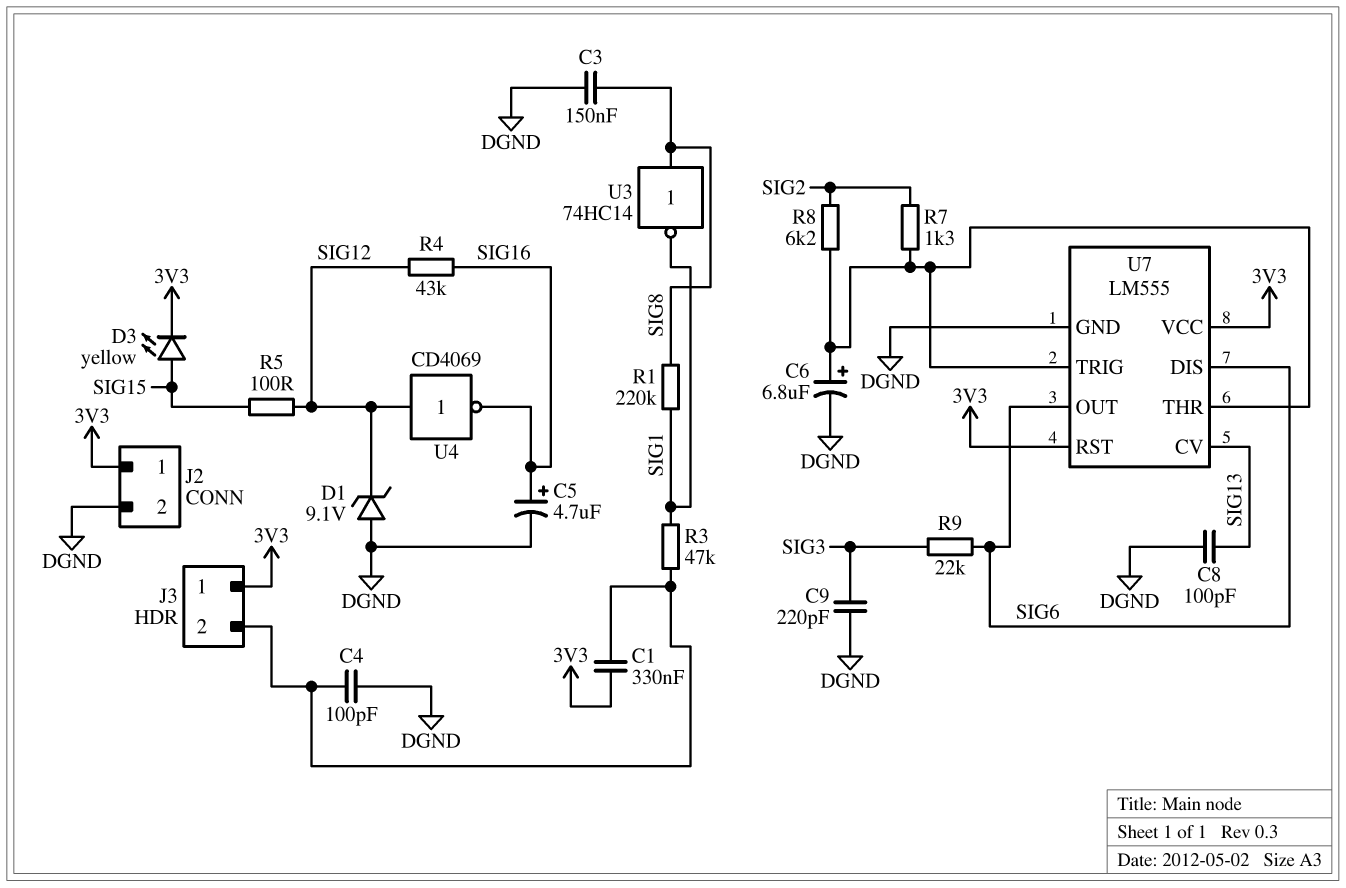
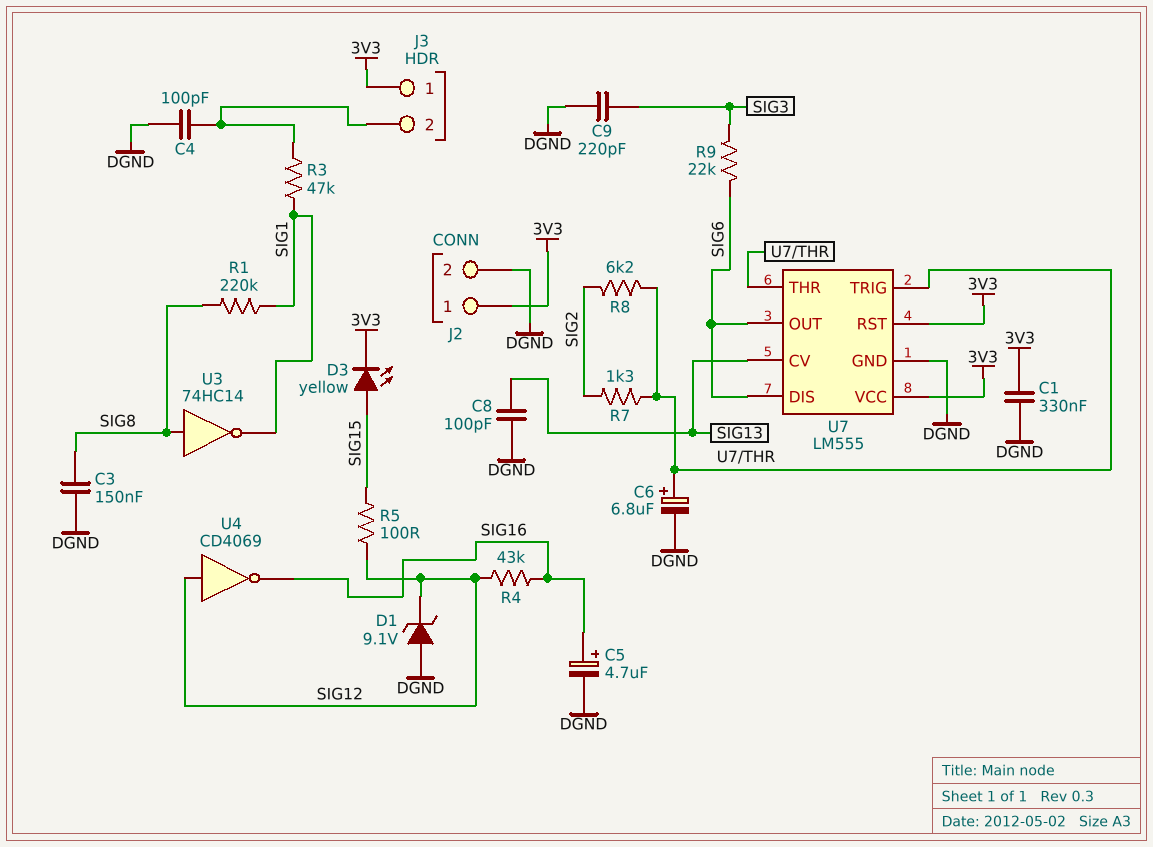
C1: 330nF (3V3, J3/2) -> 330nF (3V3, DGND)

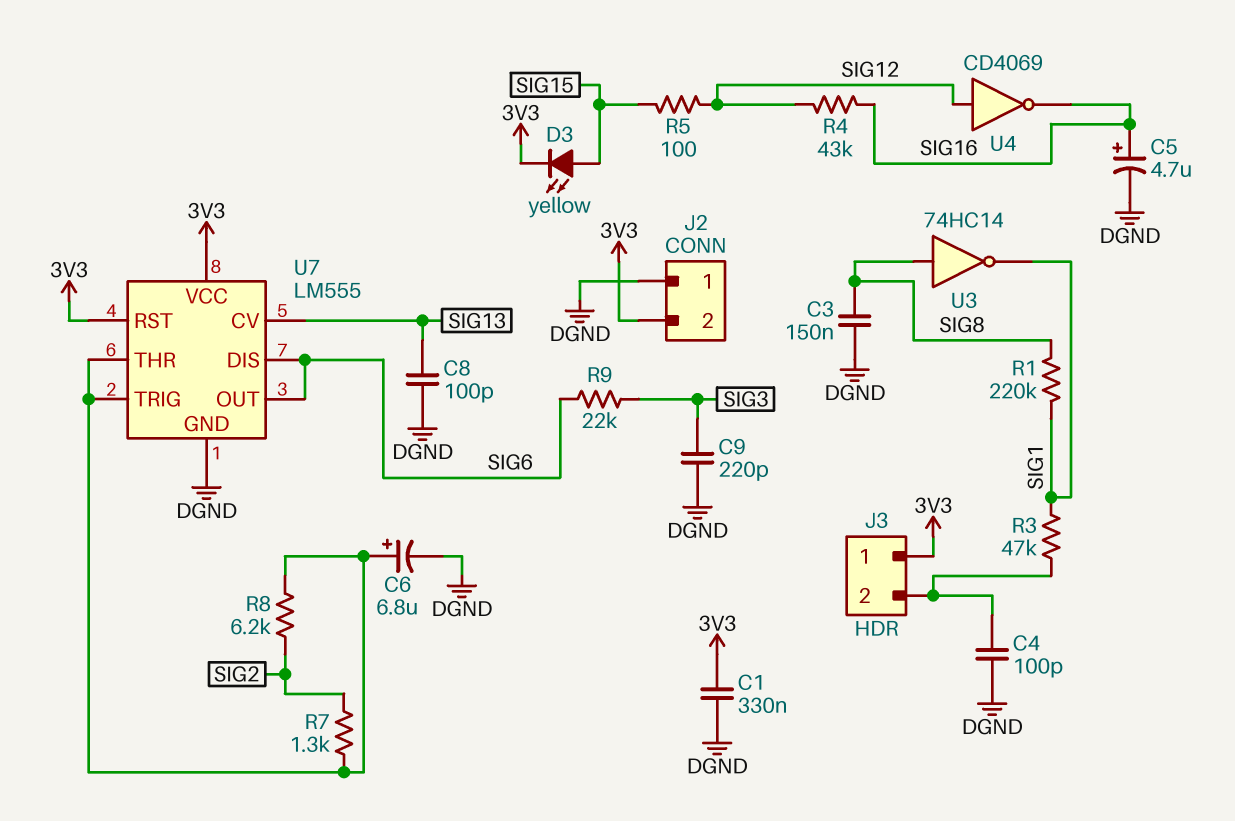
D1: zener 9.1V (A DGND, K SIG12) -> none
J2 pin 1: 3V3 -> DGND
J2 pin 2: DGND -> 3V3

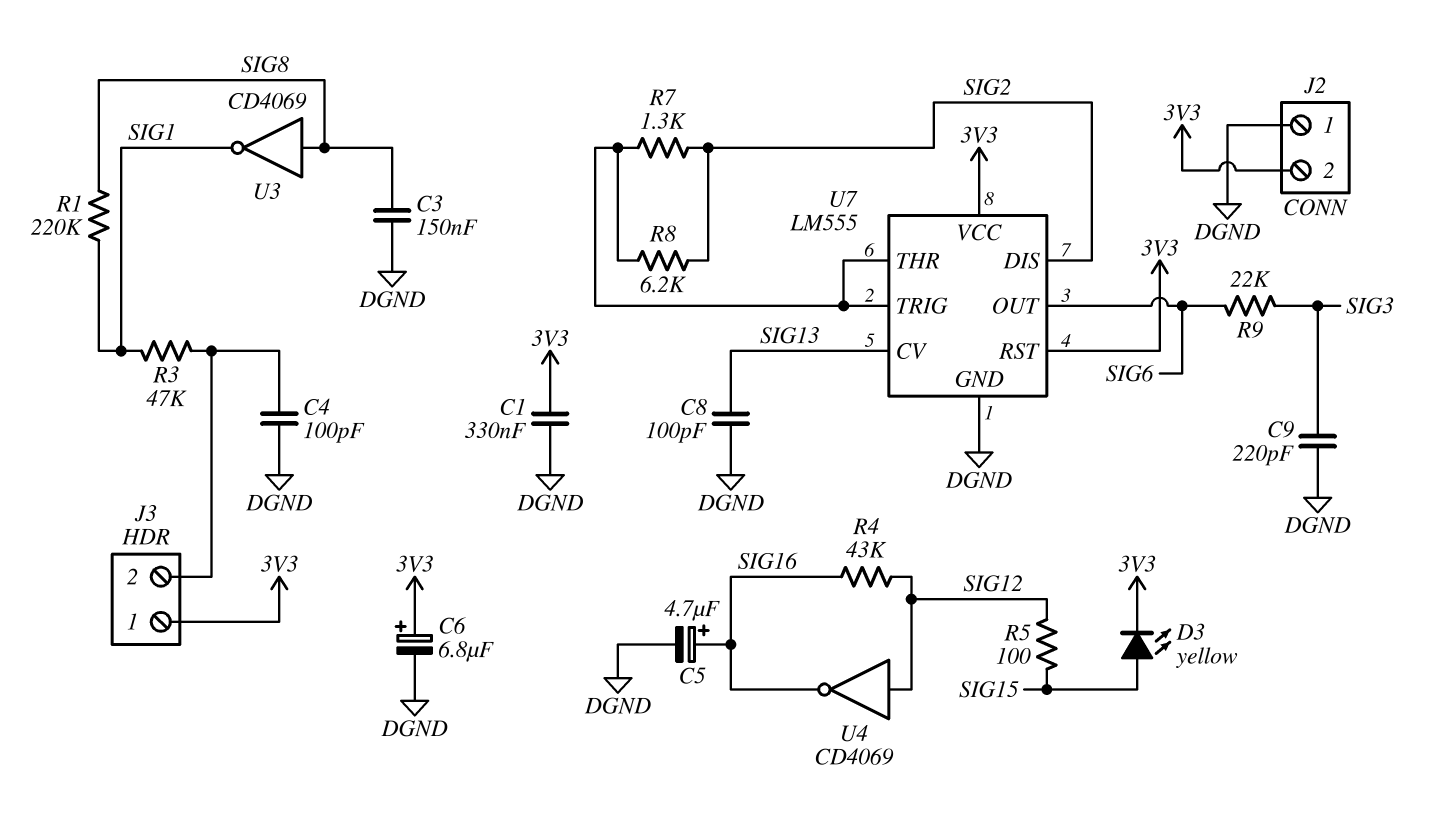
C6: 6.8uF (plus U7/THR, minus DGND) -> 6.8uF (plus 3V3, minus DGND)
U3: NOT 74HC14 (in SIG8, out SIG1) -> NOT CD4069 (in SIG8, out SIG1)
U7 pin DIS: SIG6 -> SIG2

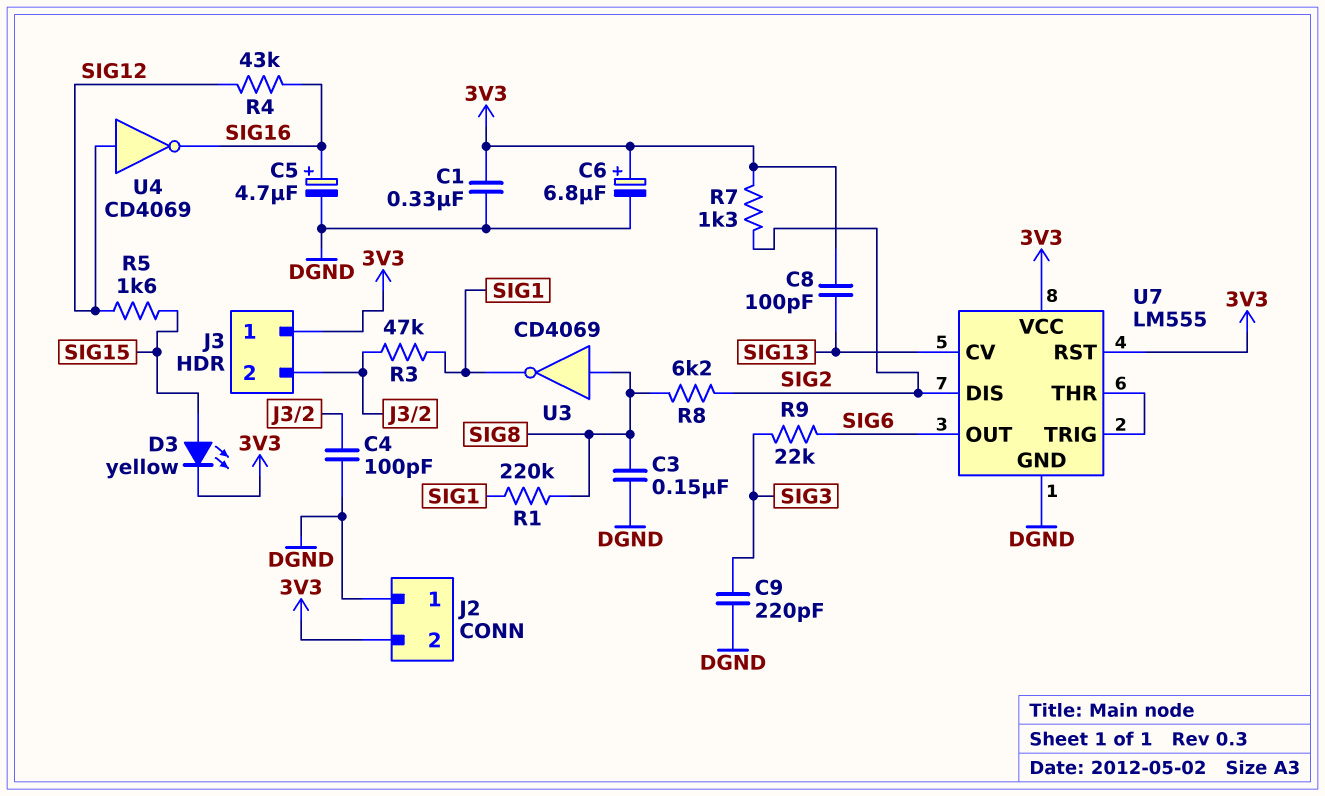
C8: 100pF (DGND, SIG13) -> 100pF (3V3, SIG13)
R5: 100 (SIG12, SIG15) -> 1.6k (SIG12, SIG15)
R7: 1.3k (SIG2, U7/THR) -> 1.3k (3V3, SIG2)
R8: 6.2k (SIG2, U7/THR) -> 6.2k (SIG2, SIG8)

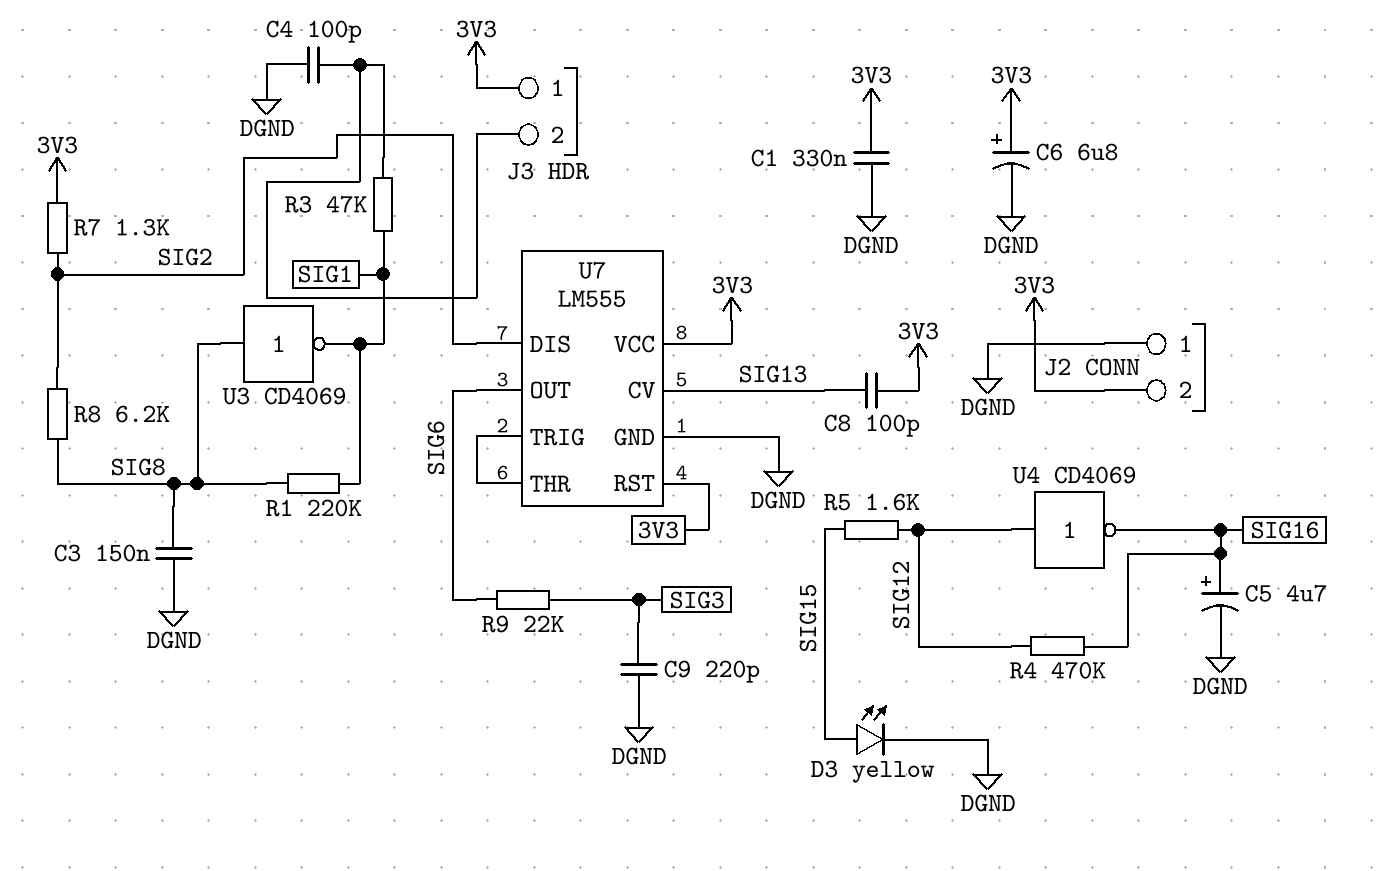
D3: LED yellow (A SIG15, K 3V3) -> LED yellow (A SIG15, K DGND)
R4: 43k (SIG12, SIG16) -> 470k (SIG12, SIG16)

